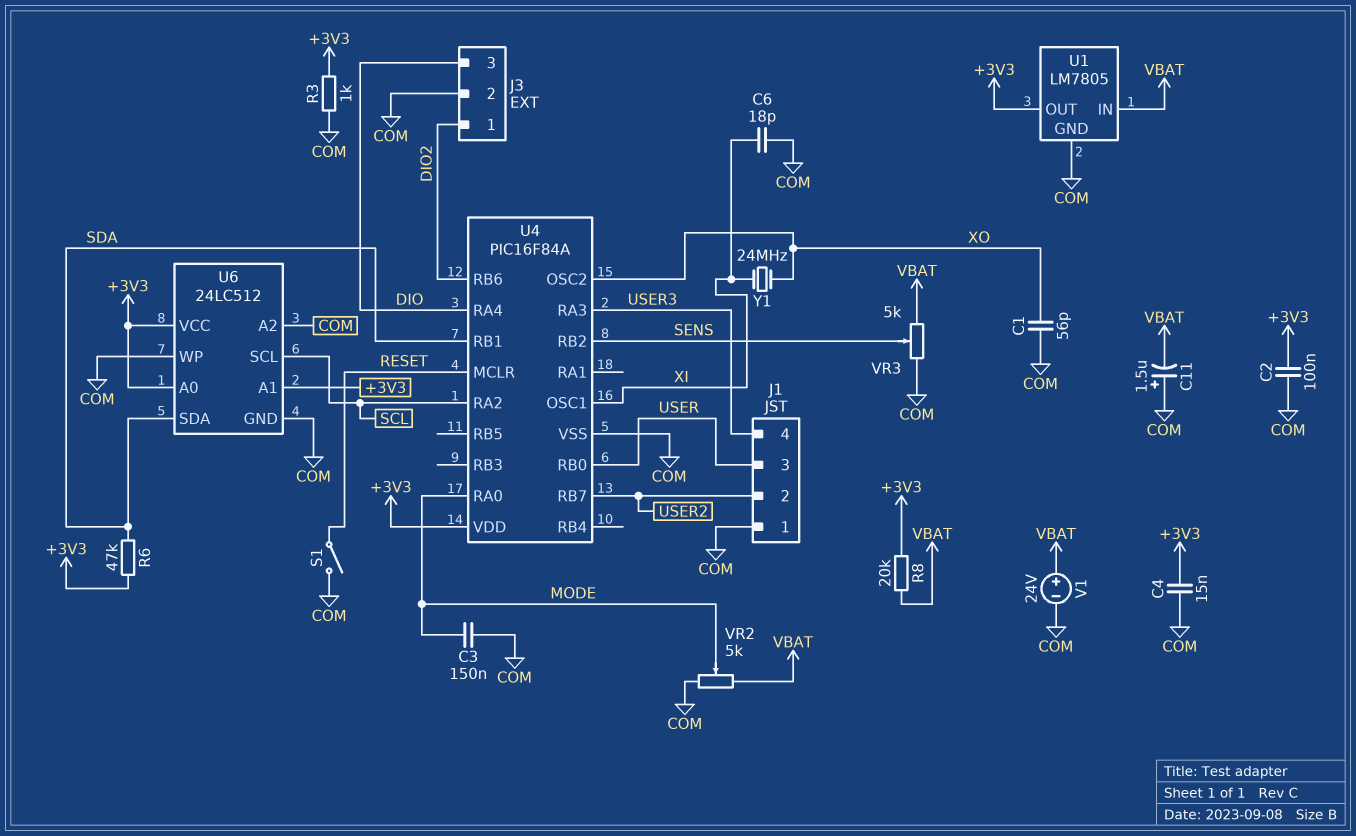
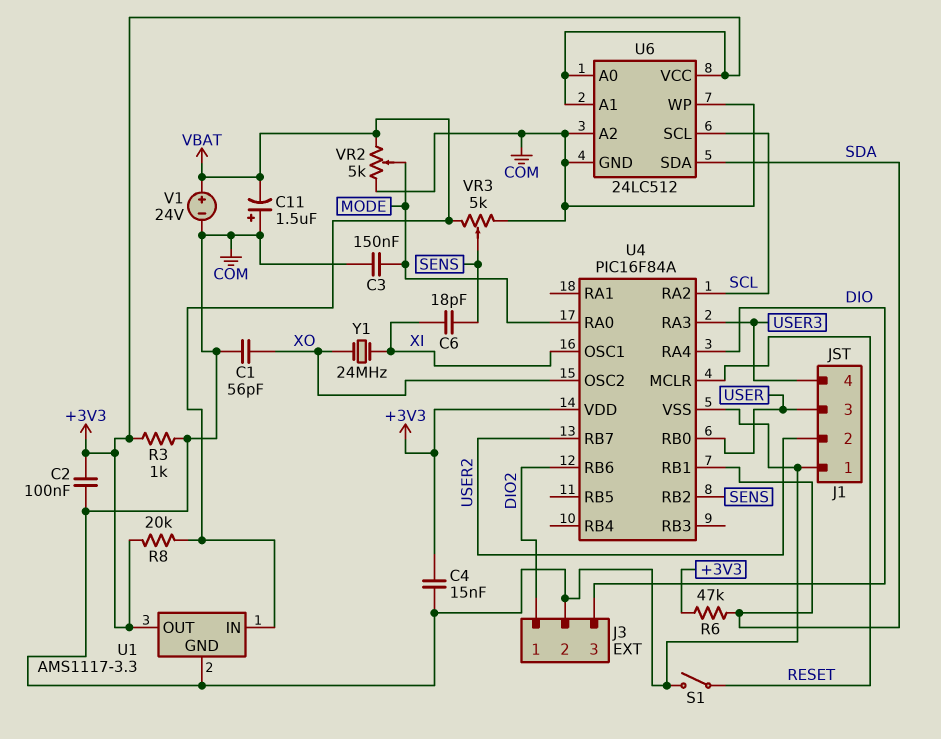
C6: 18pF (COM, XI) -> 18pF (SENS, XI)
U1: LM7805 -> AMS1117-3.3

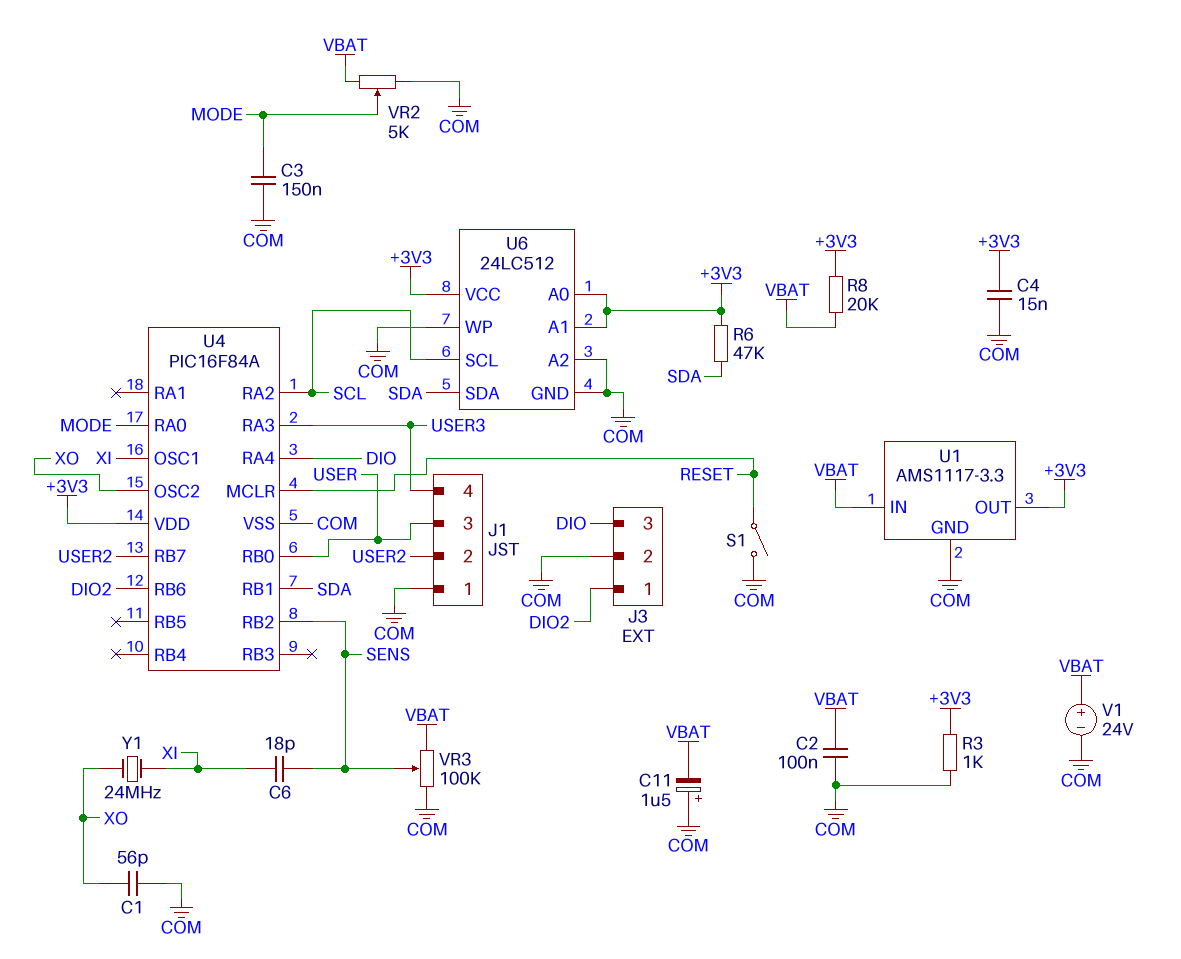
C2: 100nF (+3V3, COM) -> 100nF (COM, VBAT)
VR3: 5k (COM, VBAT, wiper SENS) -> 100k (COM, VBAT, wiper SENS)

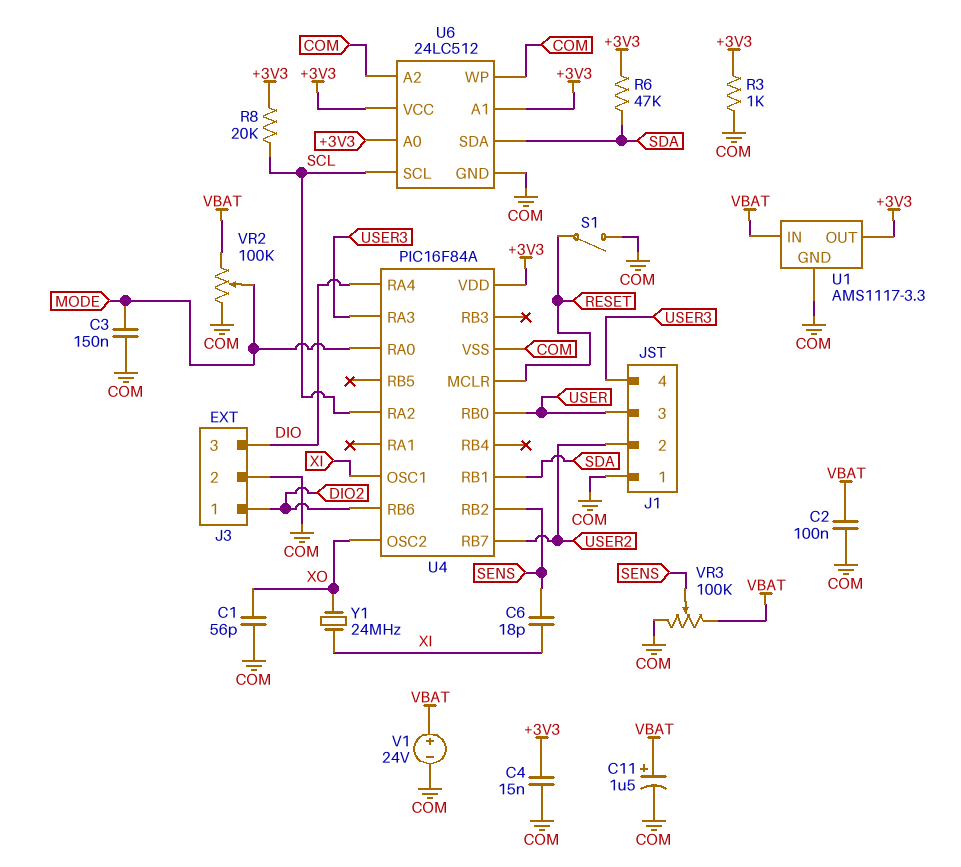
C11: 1.5uF (plus COM, minus VBAT) -> 1.5uF (plus VBAT, minus COM)
R8: 20k (+3V3, VBAT) -> 20k (+3V3, SCL)
VR2: 5k (COM, VBAT, wiper MODE) -> 100k (COM, VBAT, wiper MODE)

